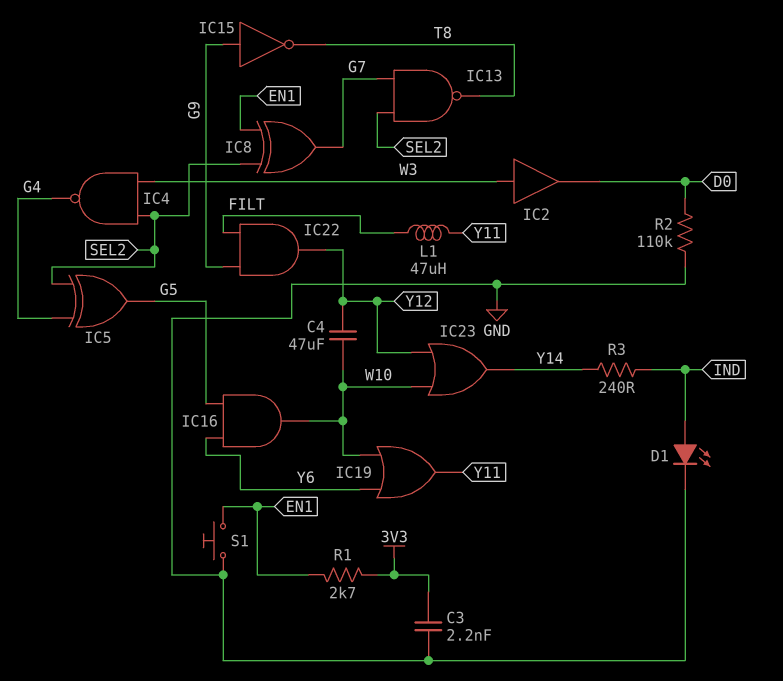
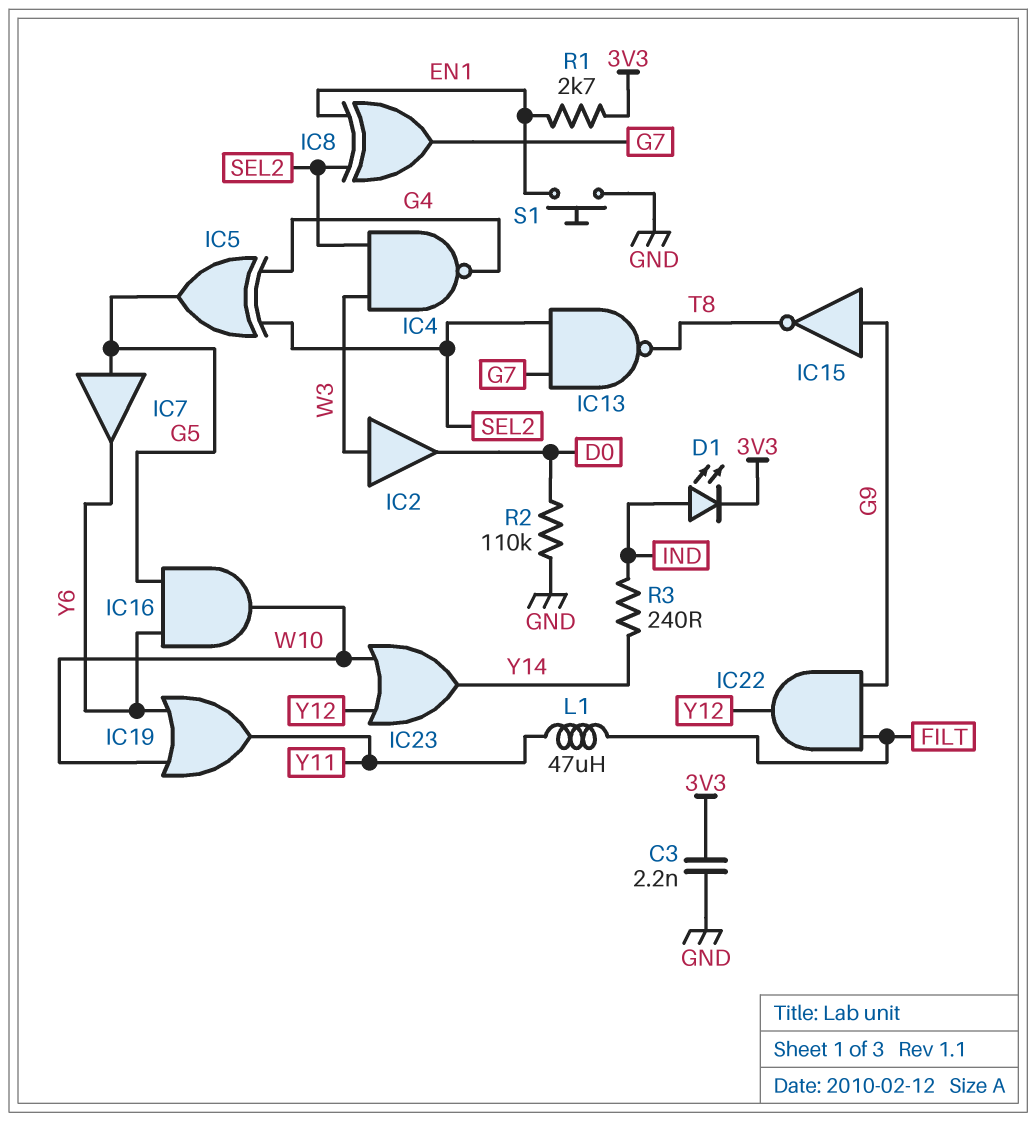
C4: 47uF (W10, Y12) -> none
D1: LED (A IND, K GND) -> LED (A IND, K 3V3)
IC7: none -> buffer (in G5, out Y6)

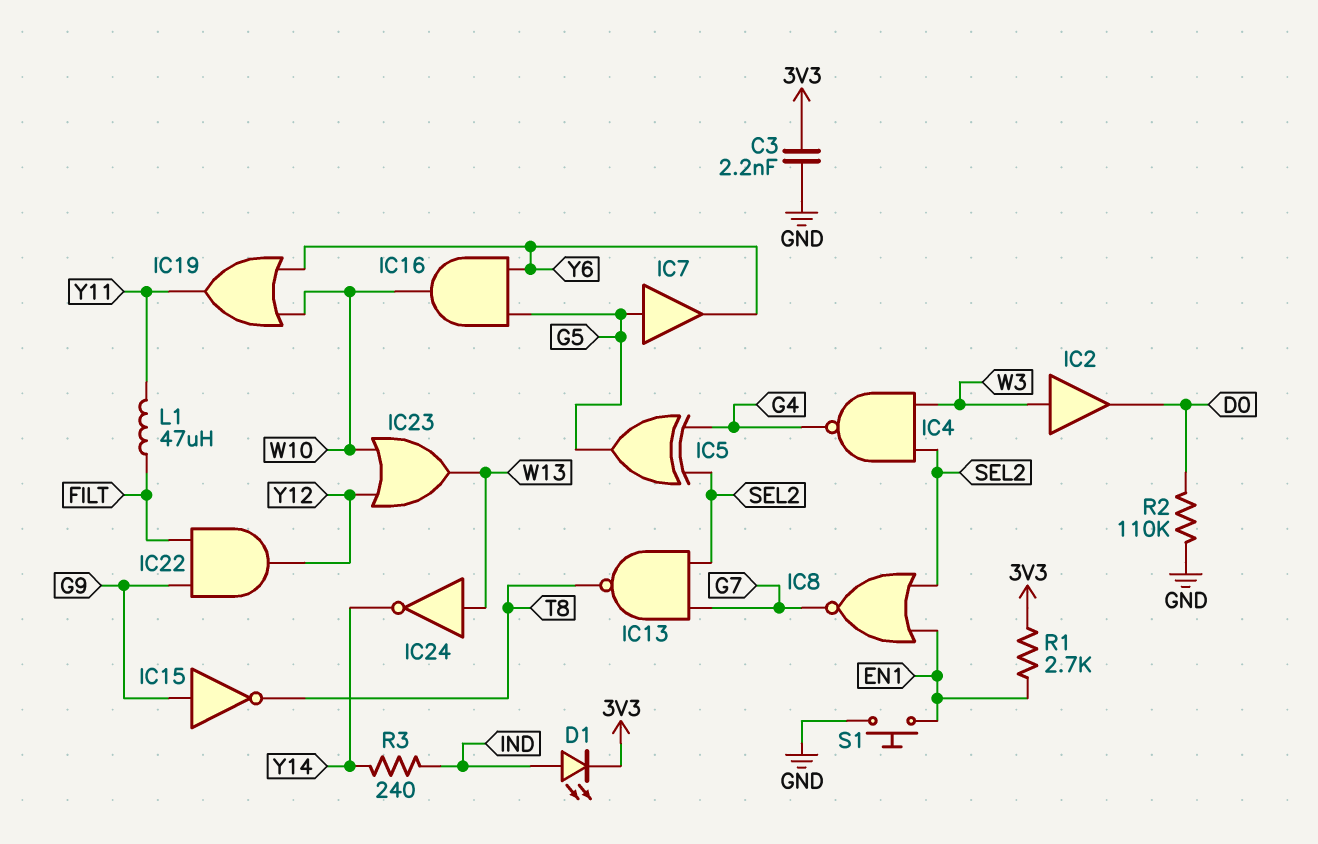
IC8: XOR (in EN1, in SEL2, out G7) -> NOR (in EN1, in SEL2, out G7)
IC23: OR (in W10, in Y12, out Y14) -> OR (in W10, in Y12, out W13)
IC24: none -> NOT (in W13, out Y14)

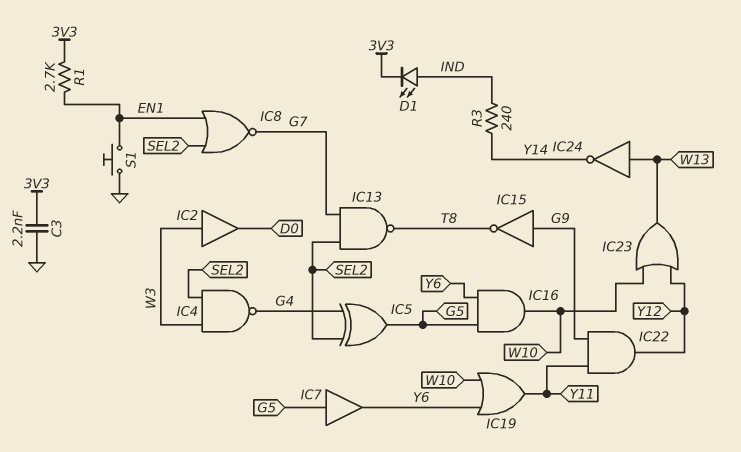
IC22: AND (in FILT, in G9, out Y12) -> AND (in G9, in Y11, out Y12)
L1: 47uH (FILT, Y11) -> none
R2: 110k (D0, GND) -> none

